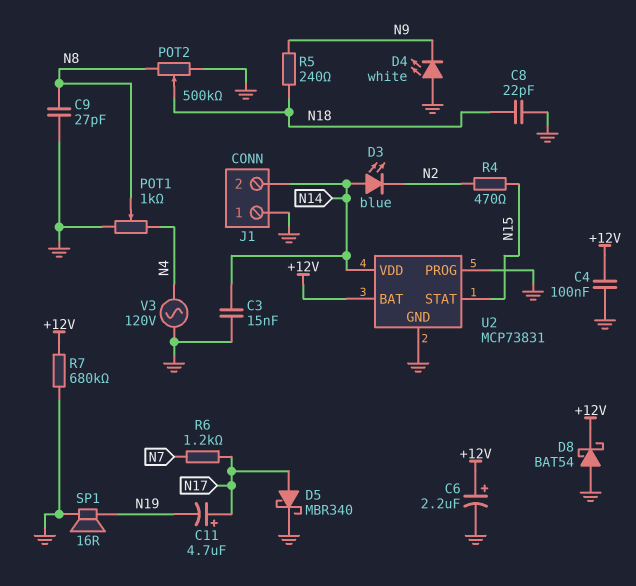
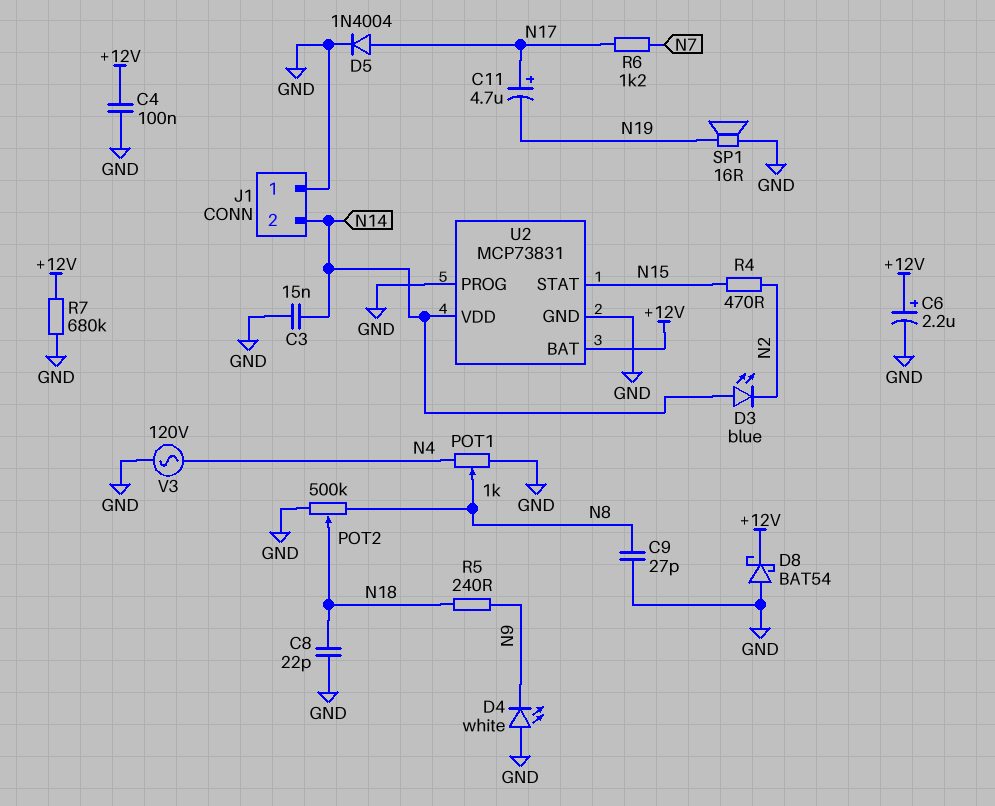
D5: schottky MBR340 (A N17, K GND) -> diode 1N4004 (A N17, K GND)

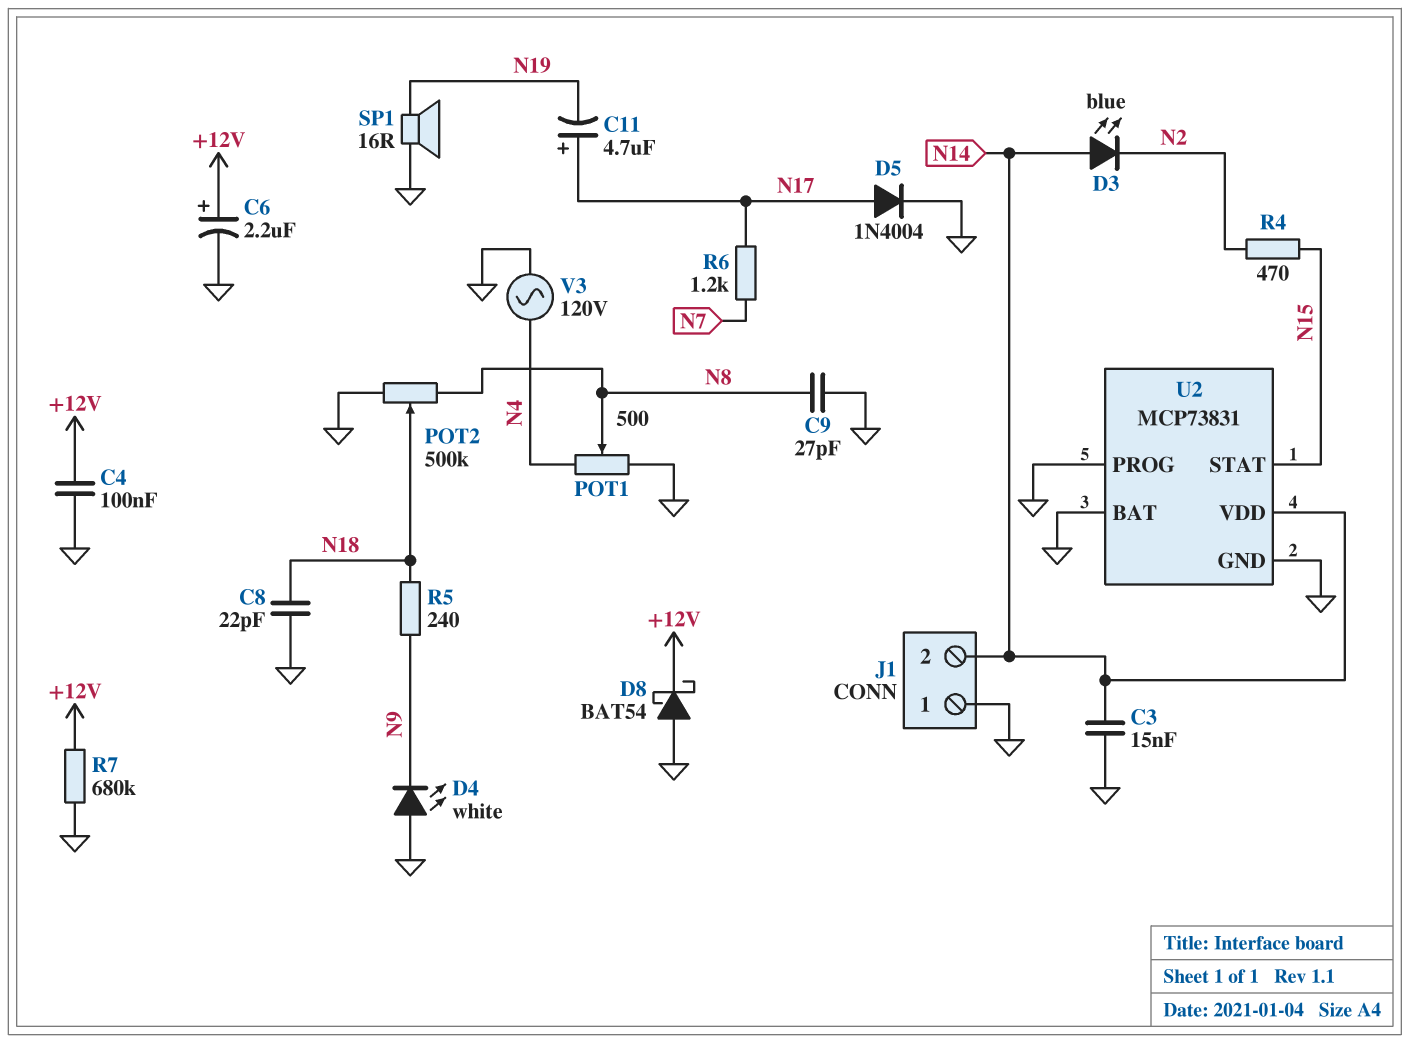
POT1: 1k (GND, N4, wiper N8) -> 500 (GND, N4, wiper N8)
U2 pin BAT: +12V -> GND

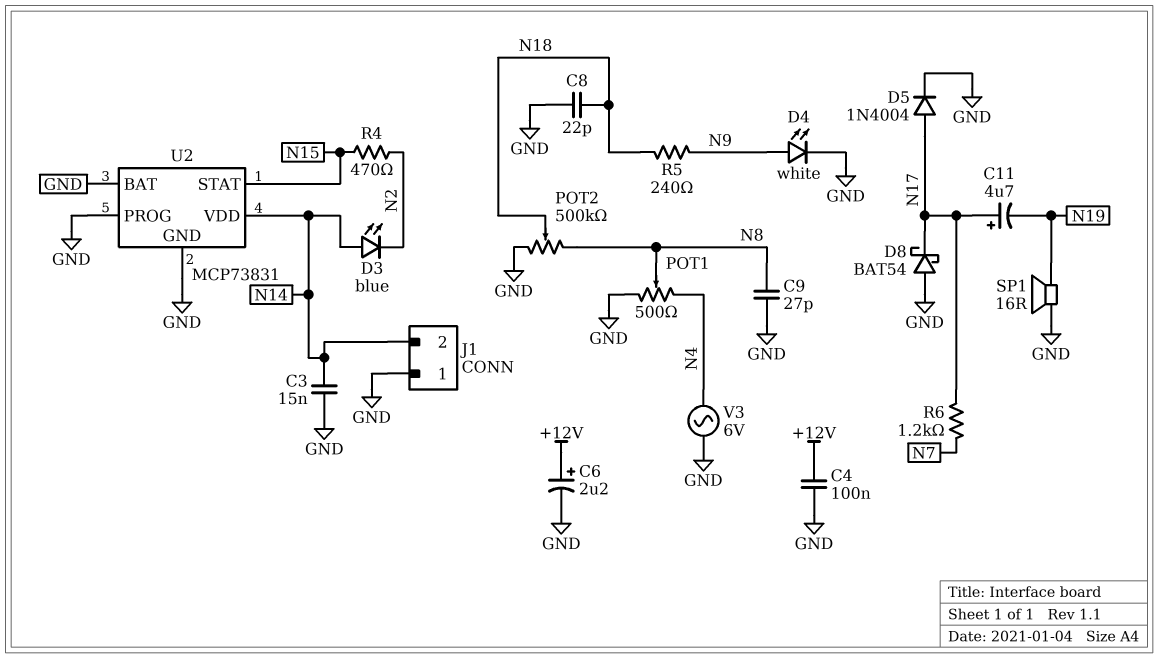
D4: LED white (A GND, K N9) -> LED white (A N9, K GND)
D8: schottky BAT54 (A GND, K +12V) -> schottky BAT54 (A GND, K N17)
R7: 680k (+12V, GND) -> none
V3: AC 120V (GND, N4) -> AC 6V (GND, N4)

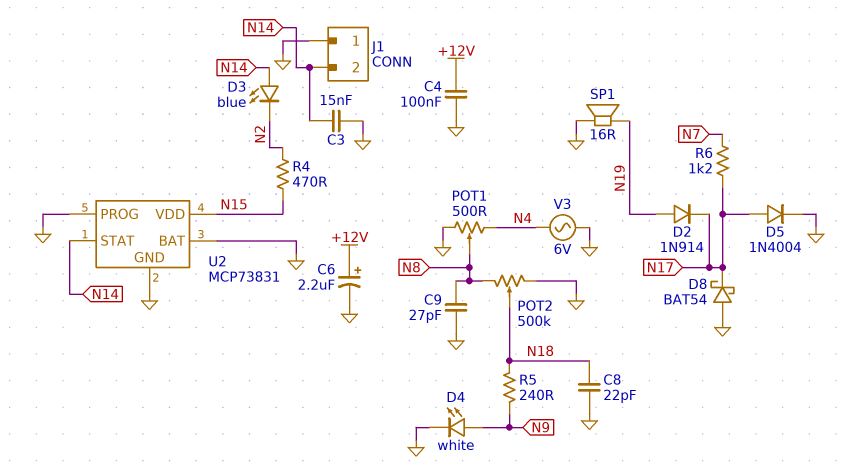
C11: 4.7uF (plus N17, minus N19) -> none
D2: none -> diode 1N914 (A N19, K N17)
U2 pin STAT: N15 -> N14
U2 pin VDD: N14 -> N15

